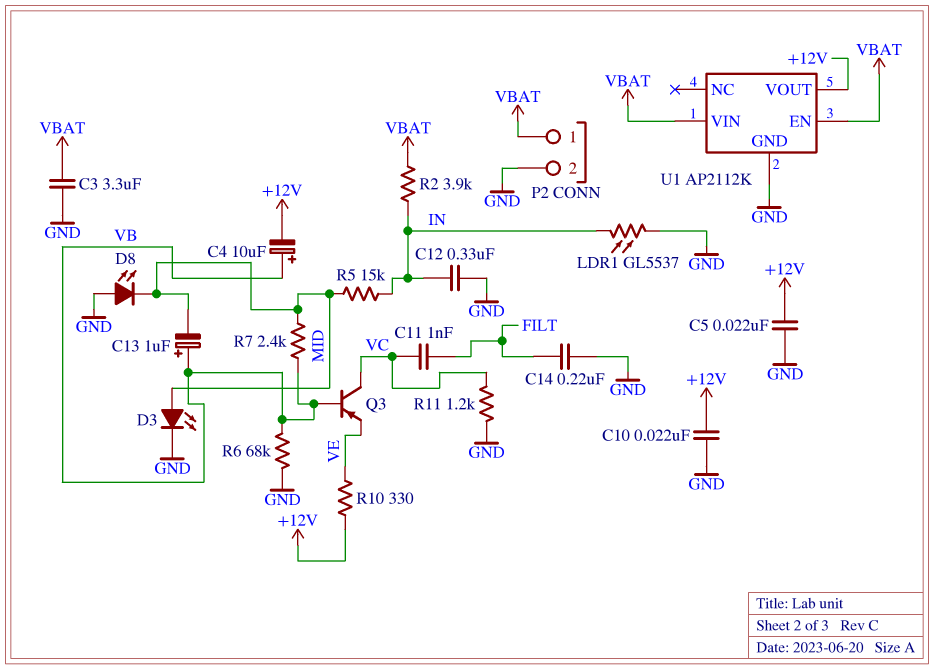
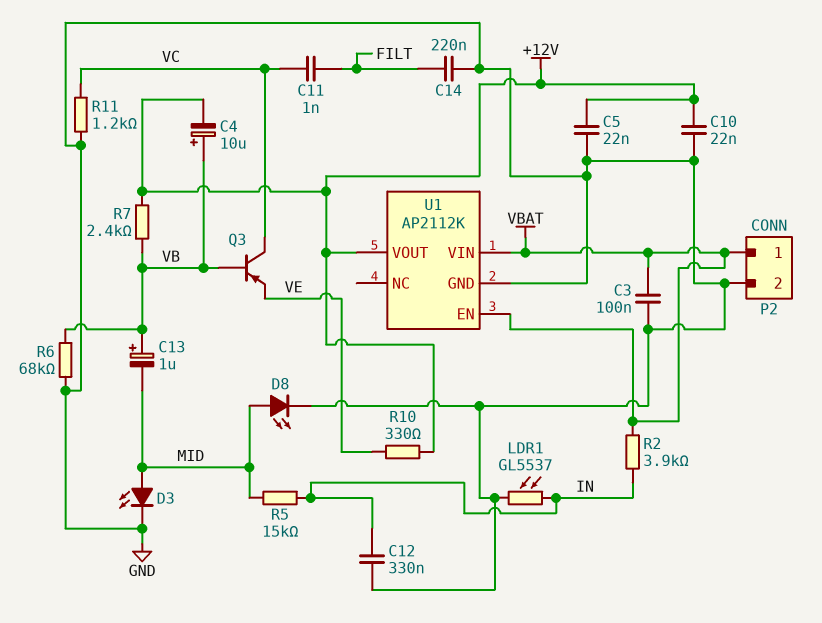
C3: 3.3uF (GND, VBAT) -> 100nF (GND, VBAT)
D8: LED (A GND, K MID) -> LED (A MID, K GND)
R7: 2.4k (MID, VB) -> 2.4k (+12V, VB)

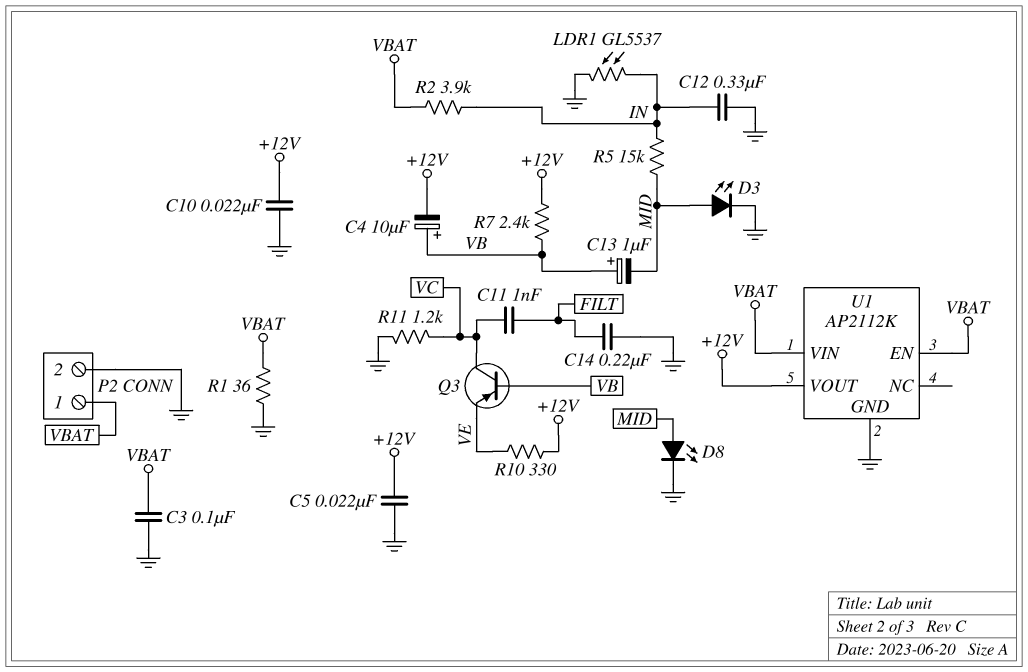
R1: none -> 36 (GND, VBAT)
R6: 68k (GND, VB) -> none

